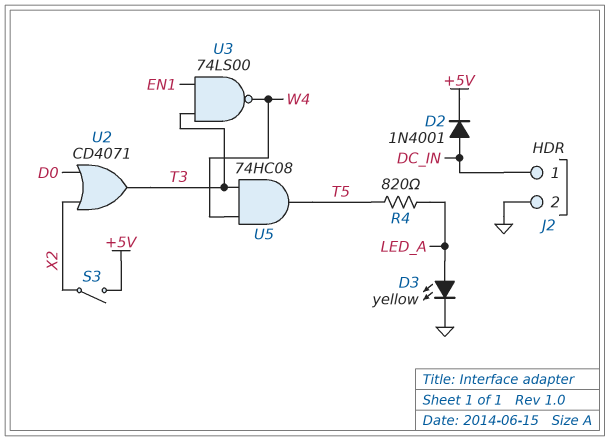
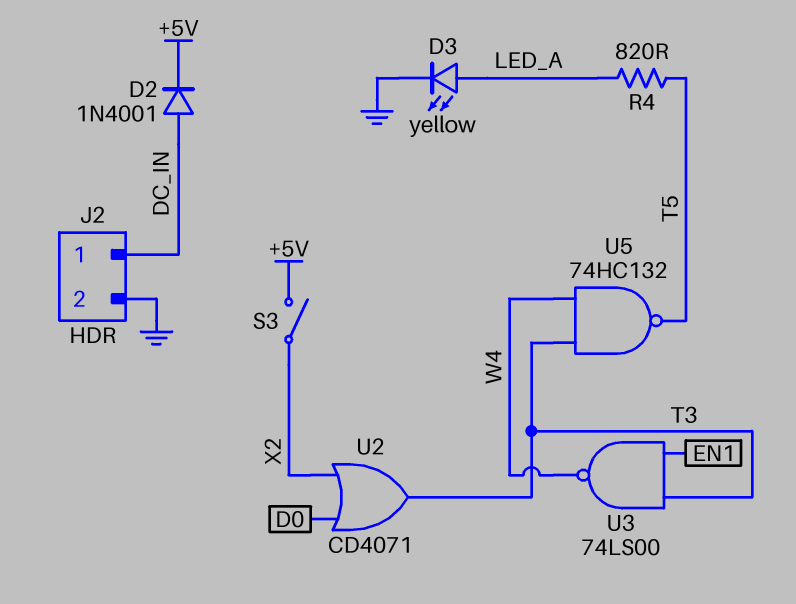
U5: AND 74HC08 (in T3, in W4, out T5) -> NAND 74HC132 (in T3, in W4, out T5)

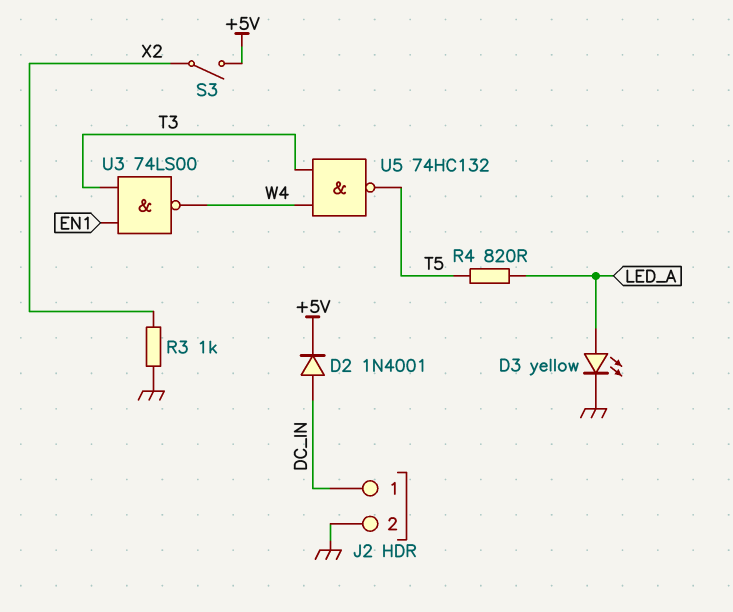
R3: none -> 1k (GND, X2)
U2: OR CD4071 (in D0, in X2, out T3) -> none

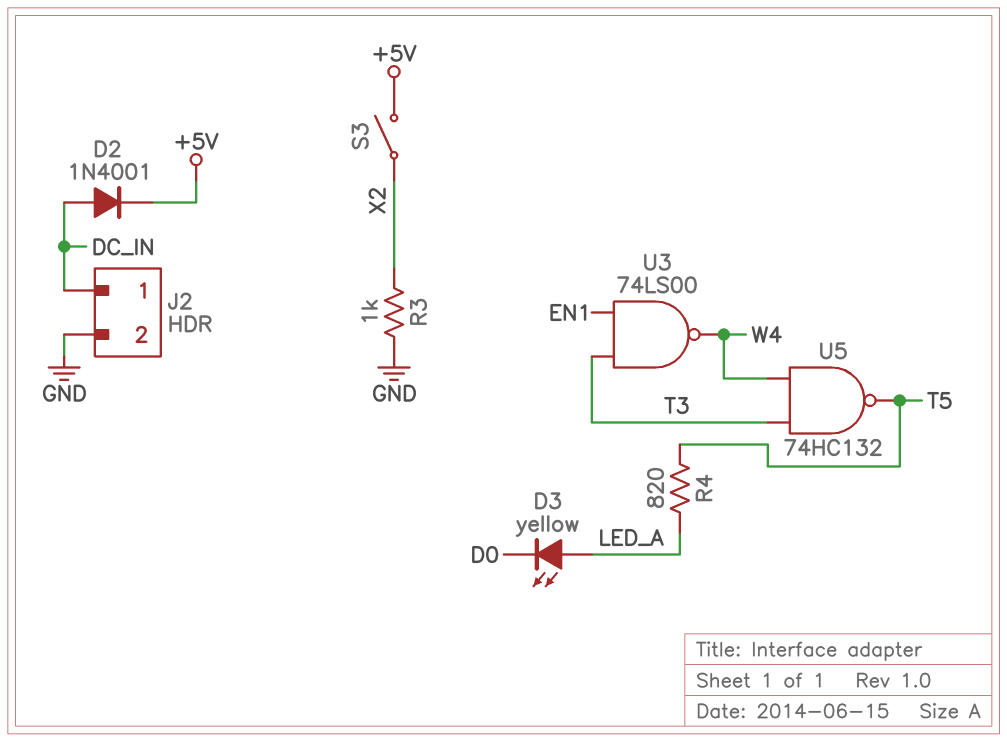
D3: LED yellow (A LED_A, K GND) -> LED yellow (A LED_A, K D0)

